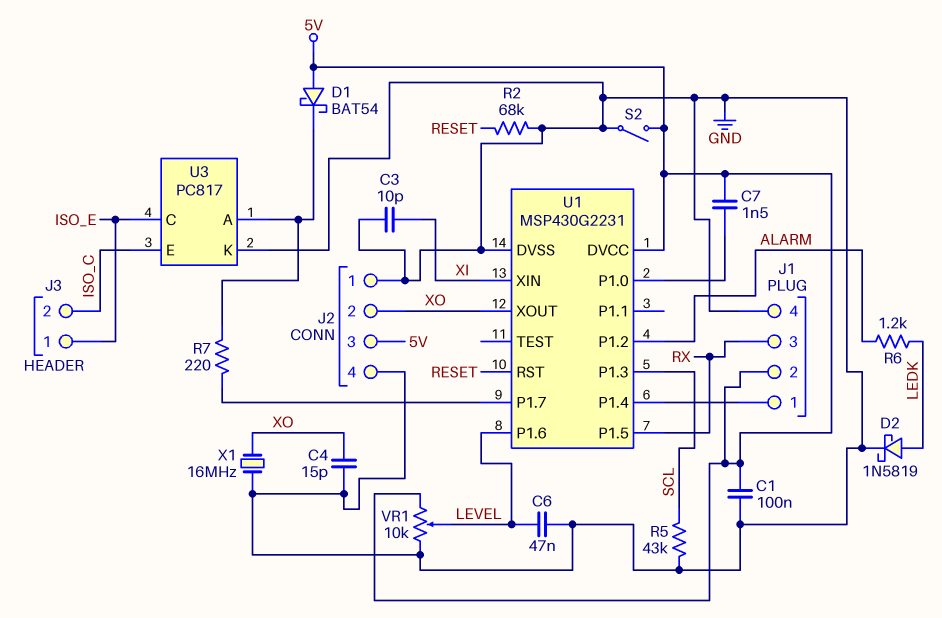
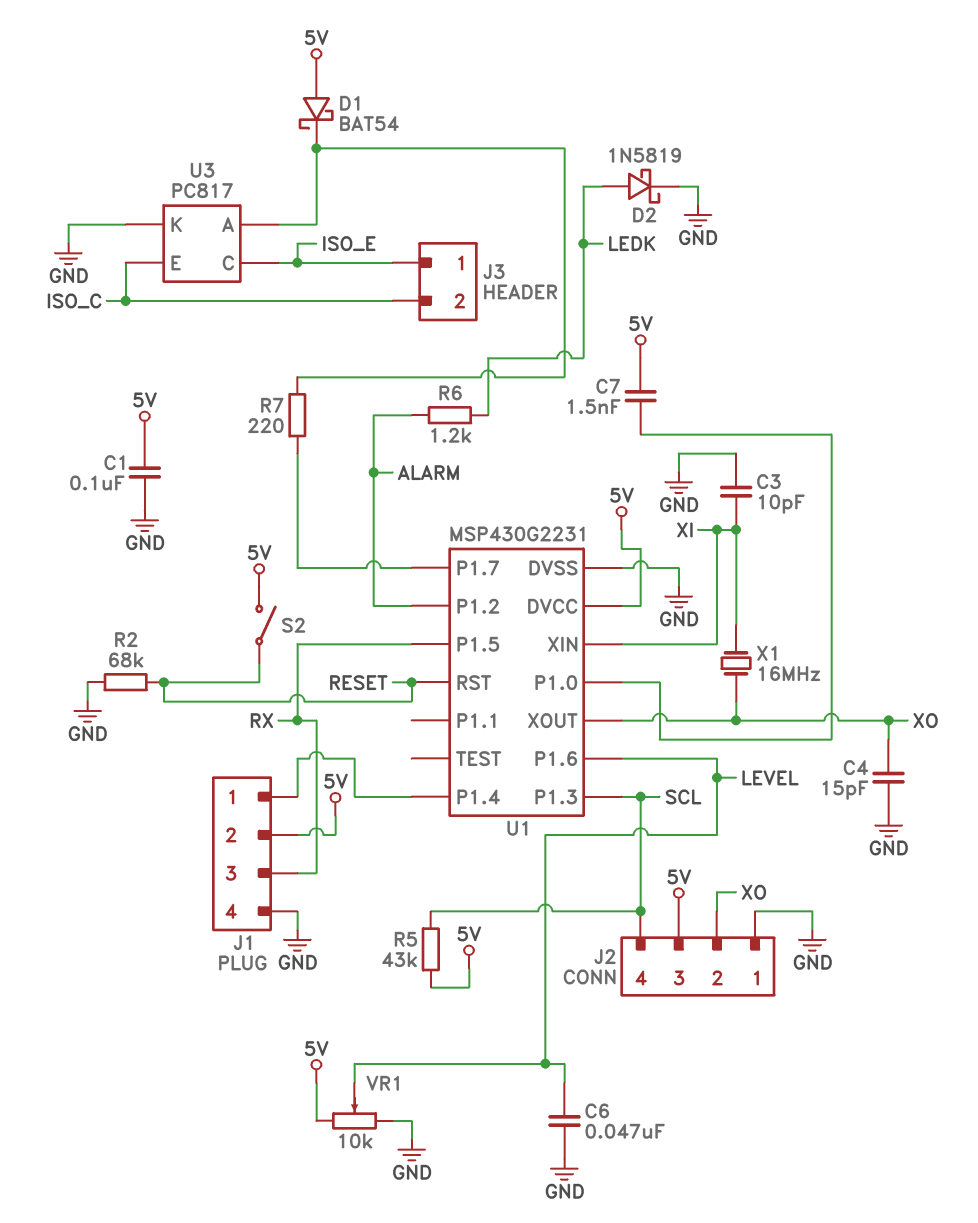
J2 pin 4: GND -> SCL
R5: 43k (GND, SCL) -> 43k (5V, SCL)
S2: switch (5V, GND) -> switch (5V, RESET)
X1: 16MHz (GND, XO) -> 16MHz (XI, XO)

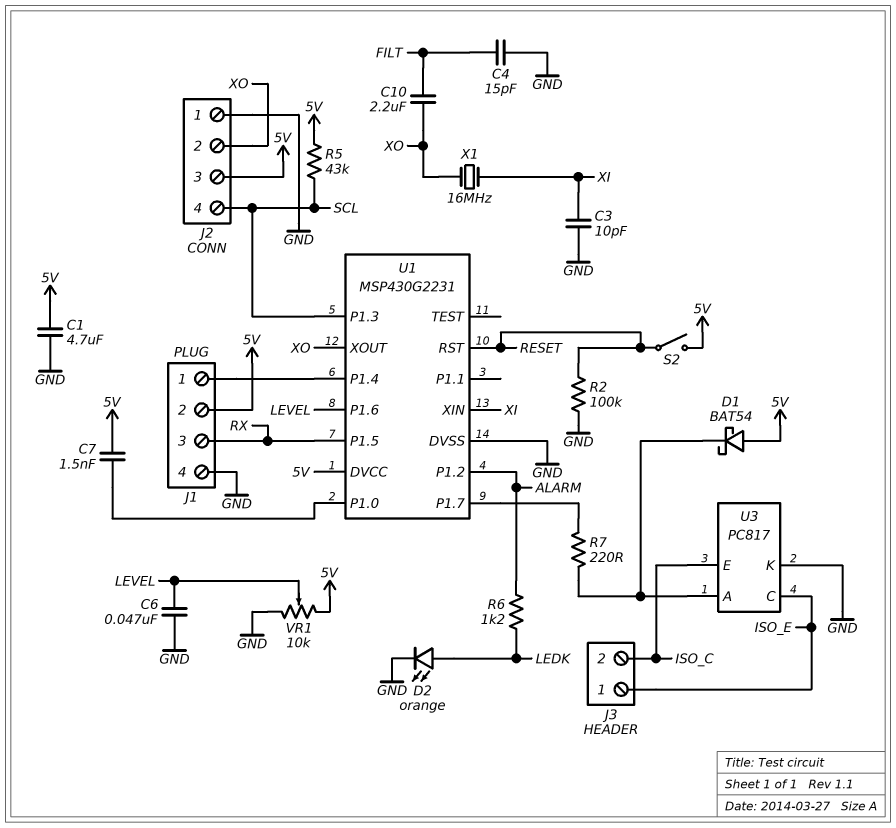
C1: 100nF (5V, GND) -> 4.7uF (5V, GND)
C4: 15pF (GND, XO) -> 15pF (FILT, GND)
C10: none -> 2.2uF (FILT, XO)
D2: schottky 1N5819 (A LEDK, K GND) -> LED orange (A LEDK, K GND)
R2: 68k (GND, RESET) -> 100k (GND, RESET)

